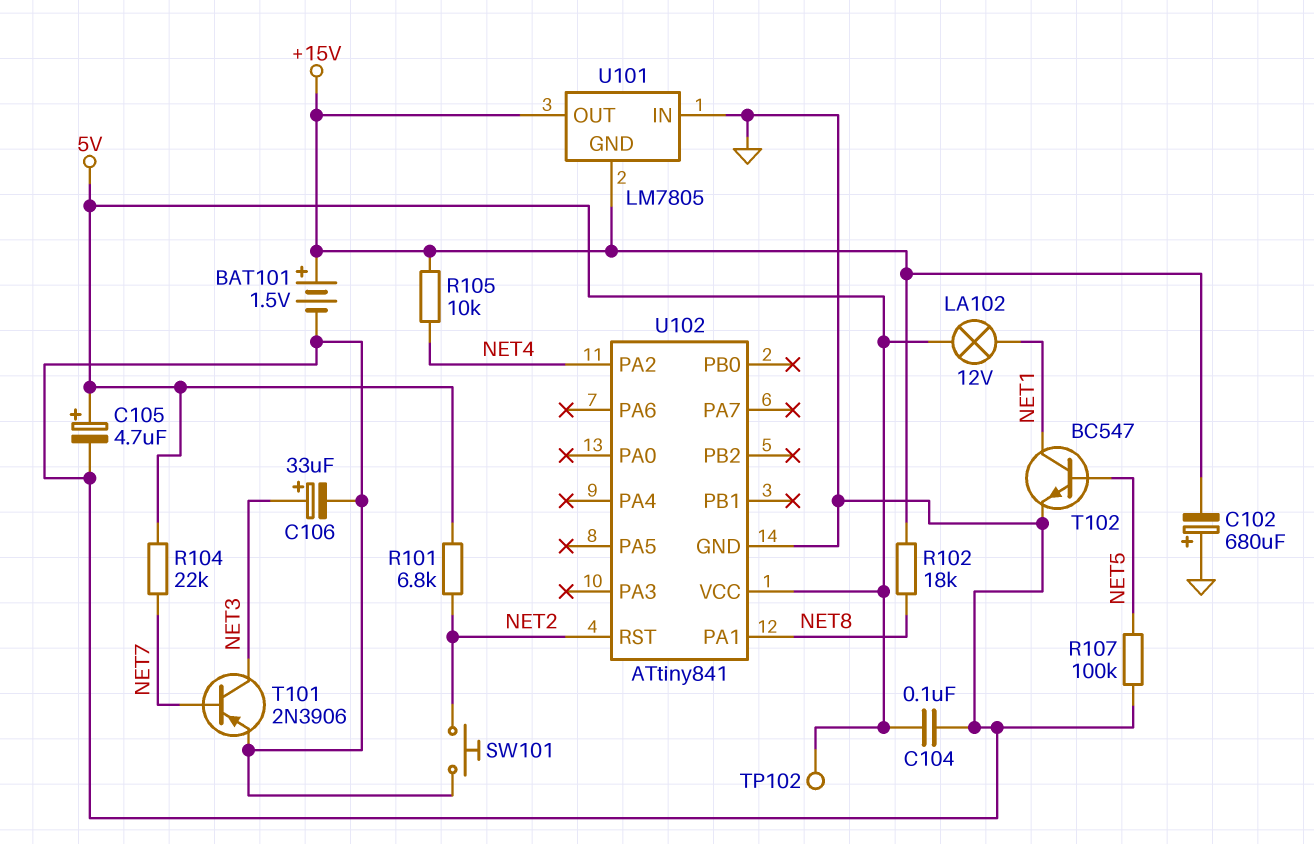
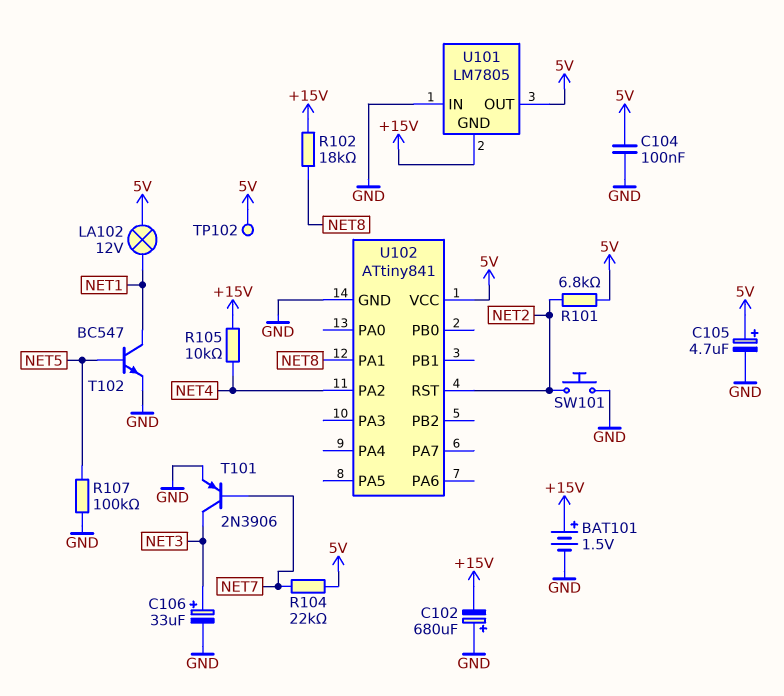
U101 pin OUT: +15V -> 5V

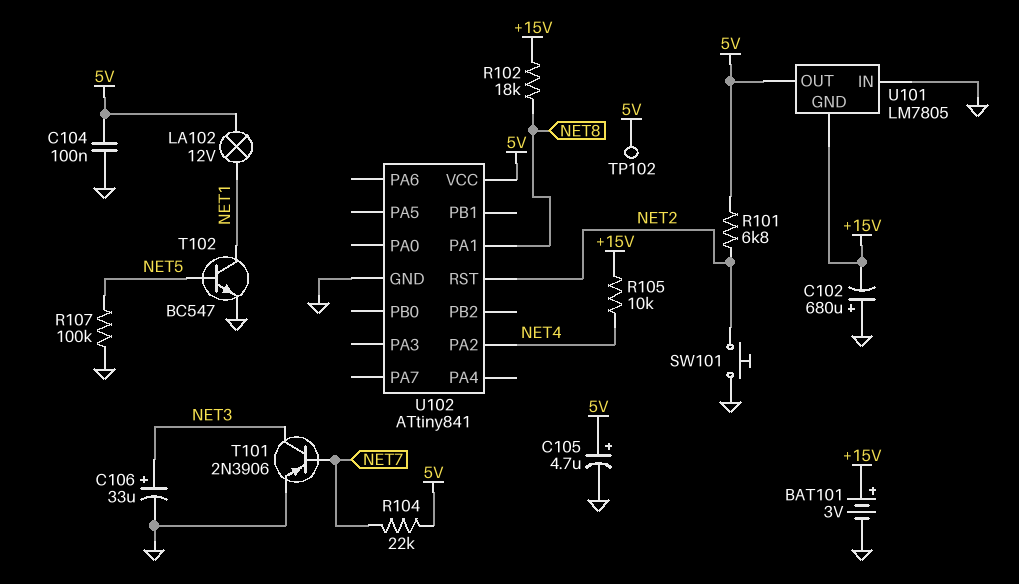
BAT101: 1.5V (plus +15V, minus GND) -> 3V (plus +15V, minus GND)

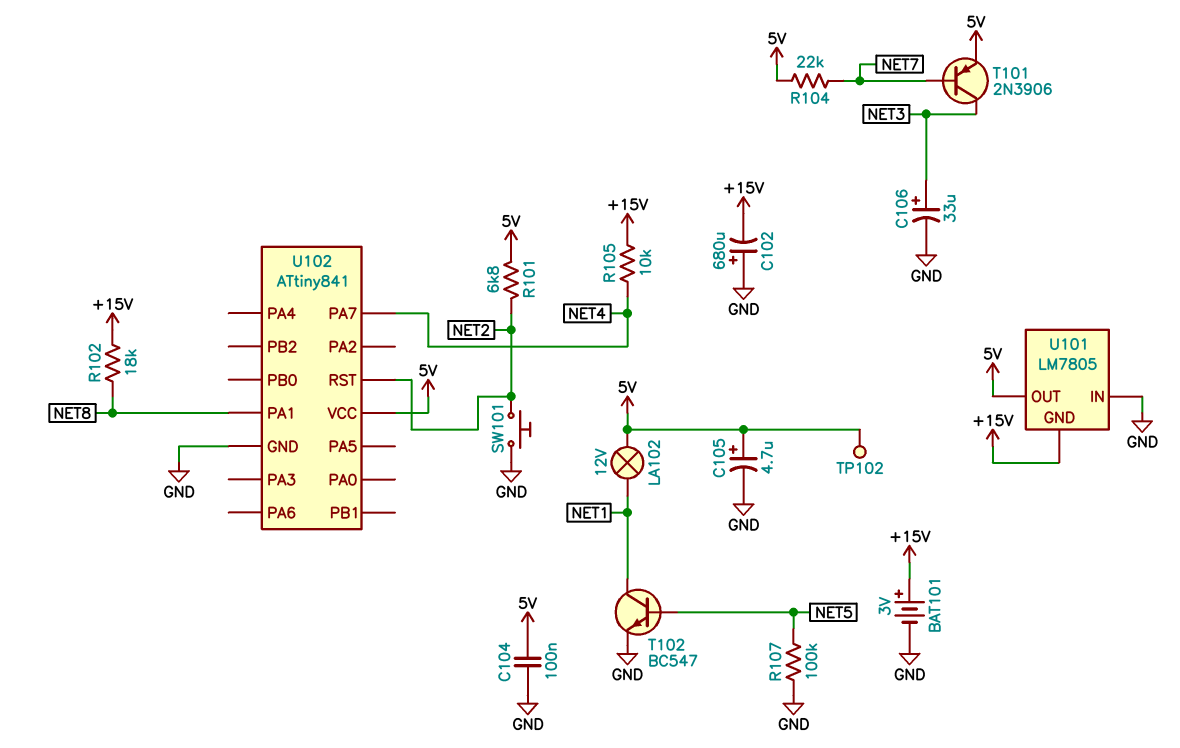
T101: PNP 2N3906 (B NET7, C NET3, E GND) -> PNP 2N3906 (B NET7, C NET3, E 5V)
U102 pin PA2: NET4 -> none
U102 pin PA7: none -> NET4

